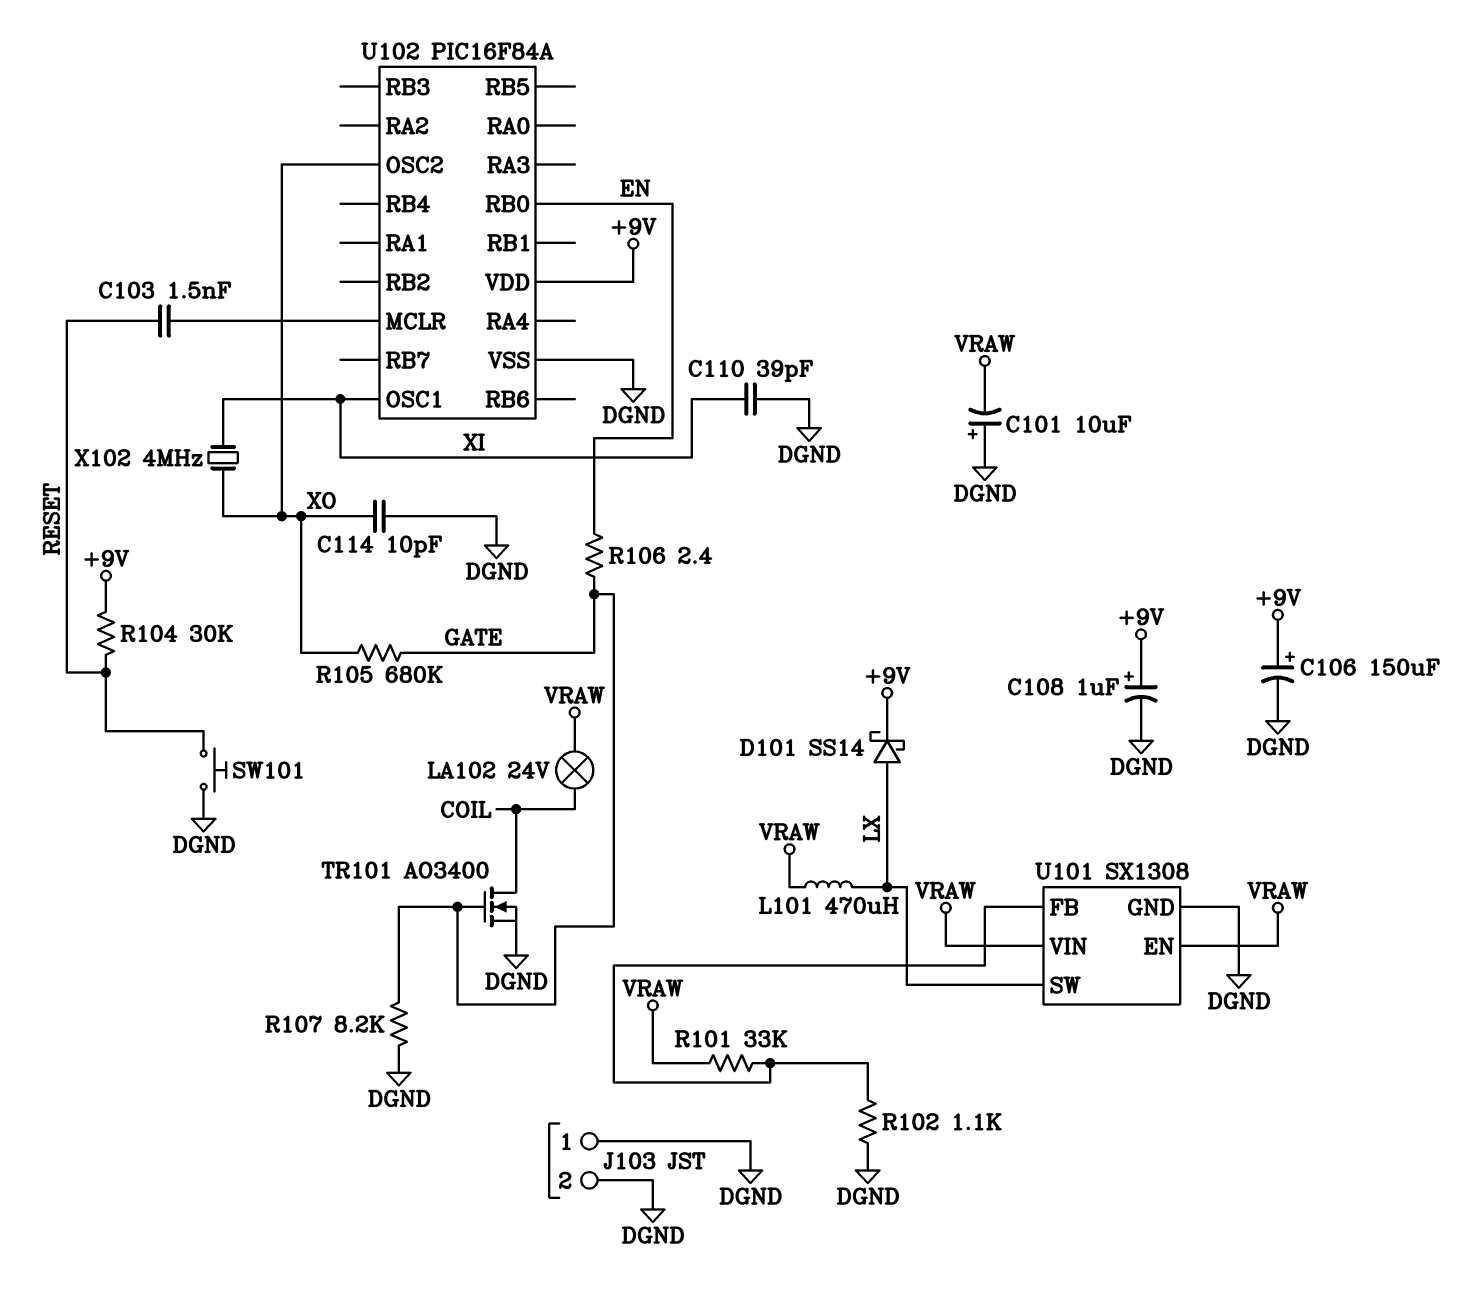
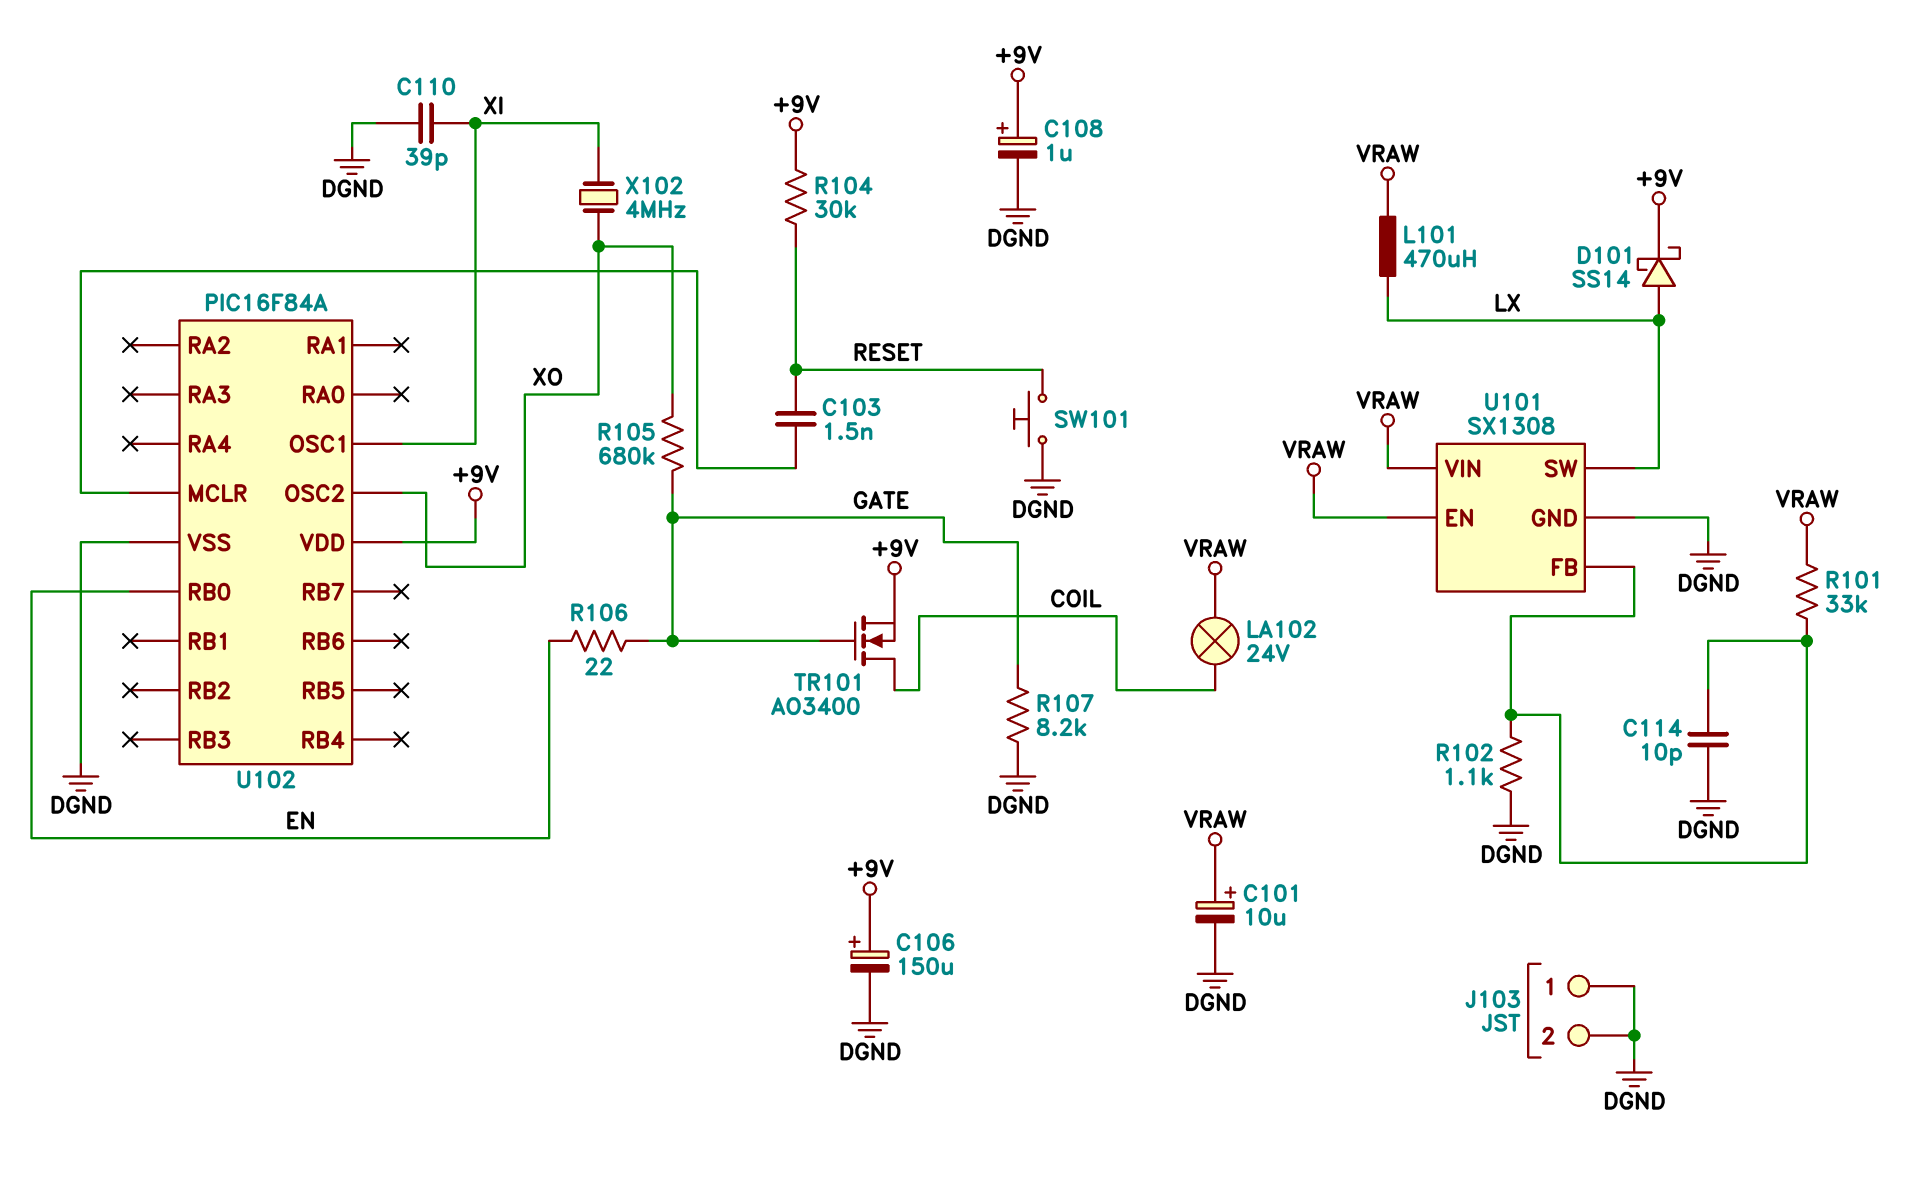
C101: 10uF (plus DGND, minus VRAW) -> 10uF (plus VRAW, minus DGND)
C114: 10pF (DGND, XO) -> 10pF (DGND, U101/FB)
R106: 2.4 (EN, GATE) -> 22 (EN, GATE)
TR101: NMOS AO3400 (G GATE, D COIL, S DGND) -> NMOS AO3400 (G GATE, D COIL, S +9V)

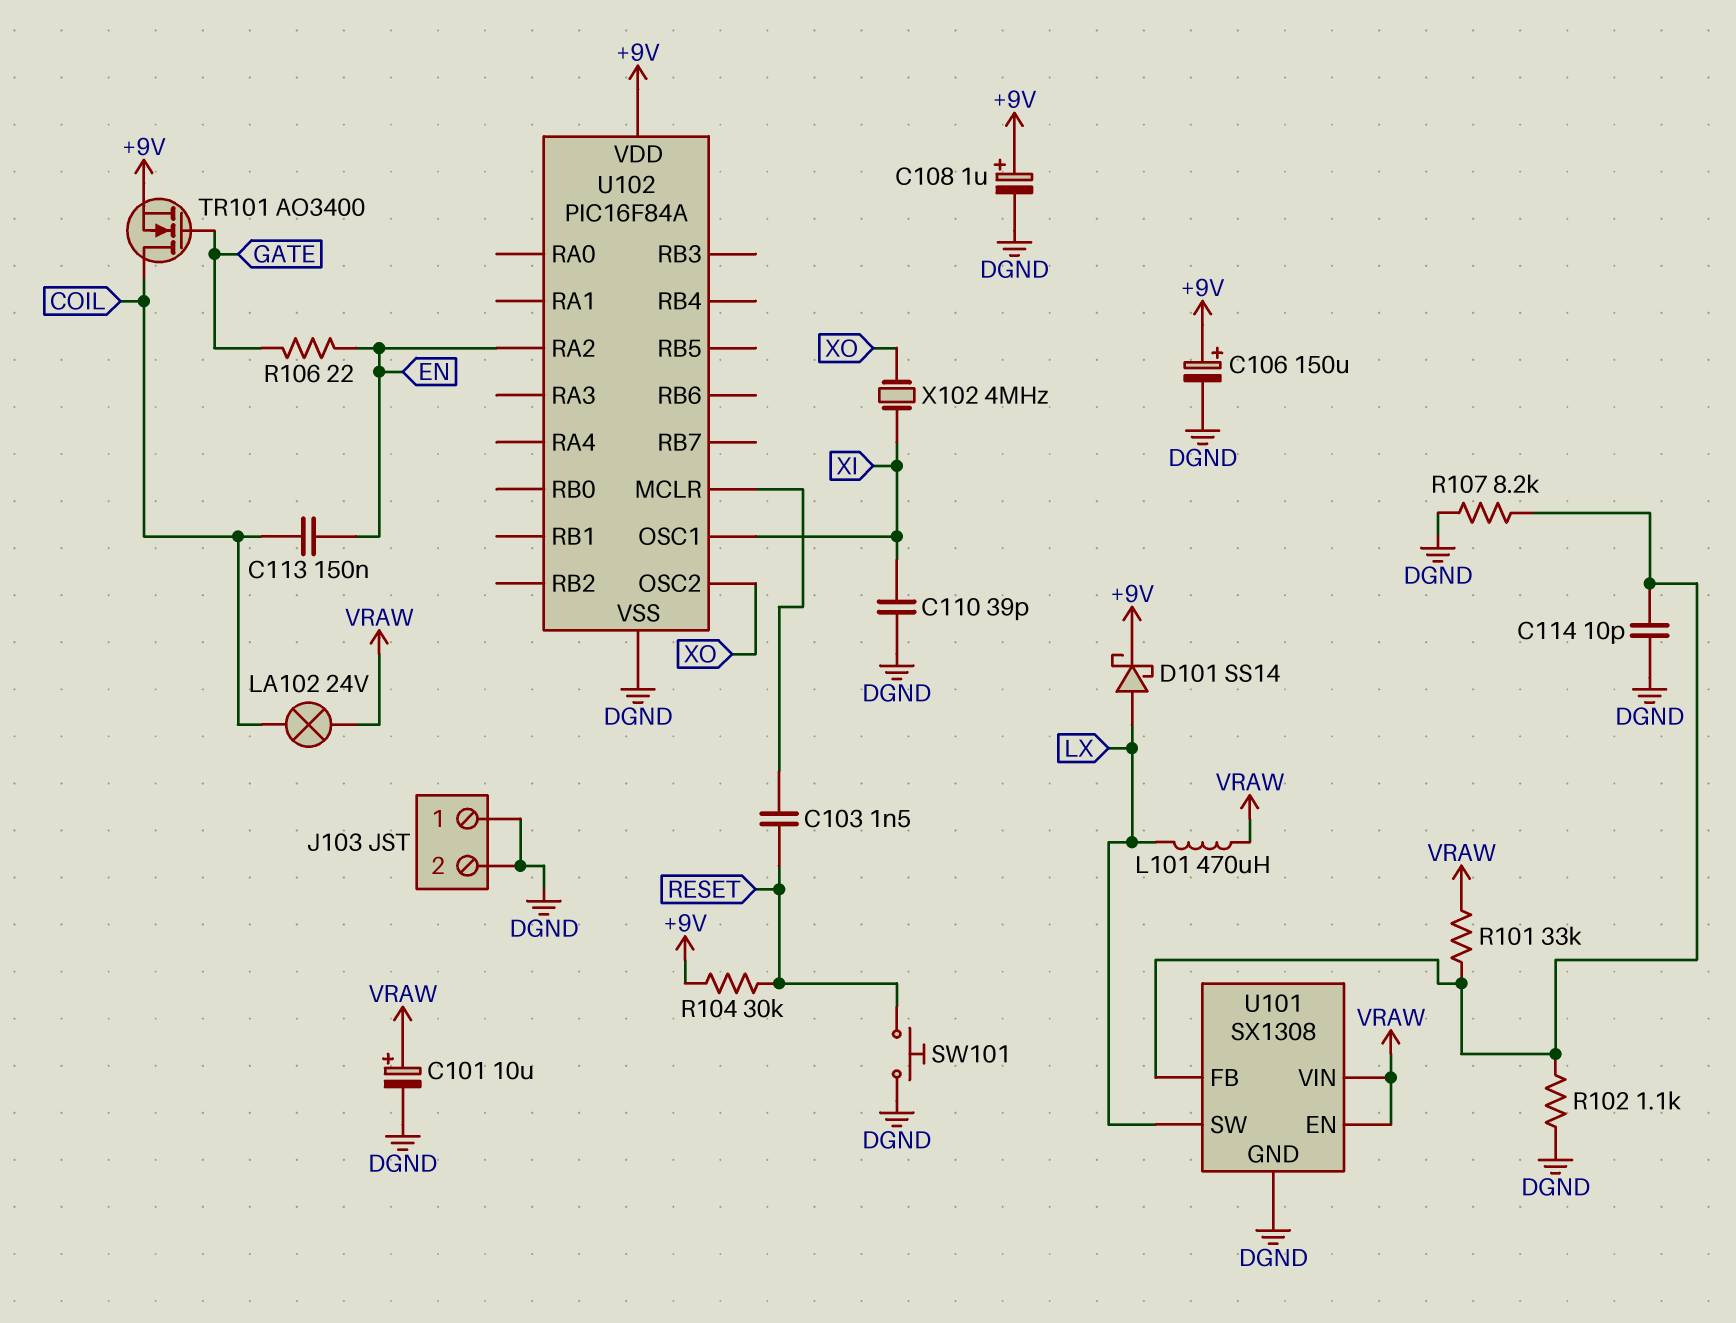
C113: none -> 150nF (COIL, EN)
R105: 680k (GATE, XO) -> none
R107: 8.2k (DGND, GATE) -> 8.2k (DGND, U101/FB)
U102 pin RA2: none -> EN
U102 pin RB0: EN -> none

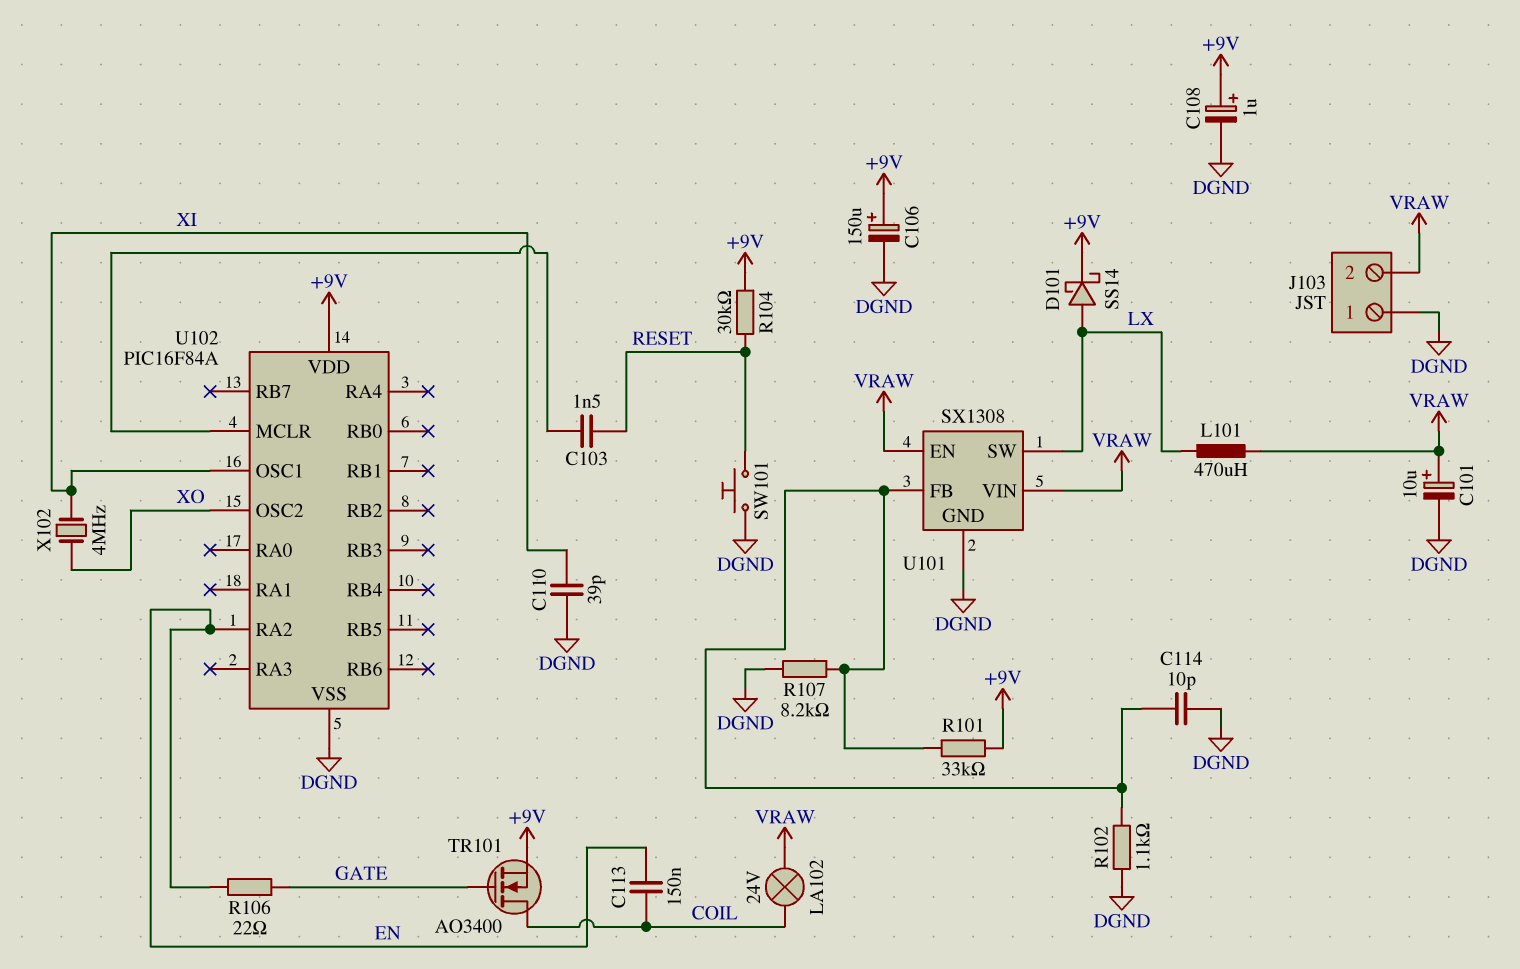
J103 pin 2: DGND -> VRAW
R101: 33k (U101/FB, VRAW) -> 33k (+9V, U101/FB)

